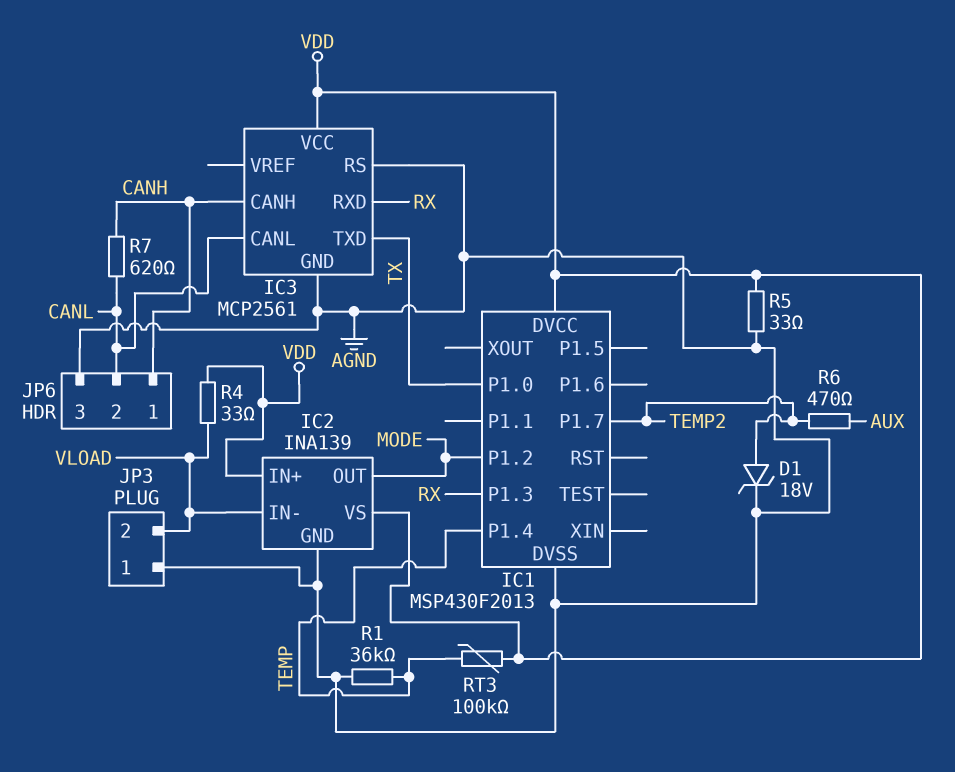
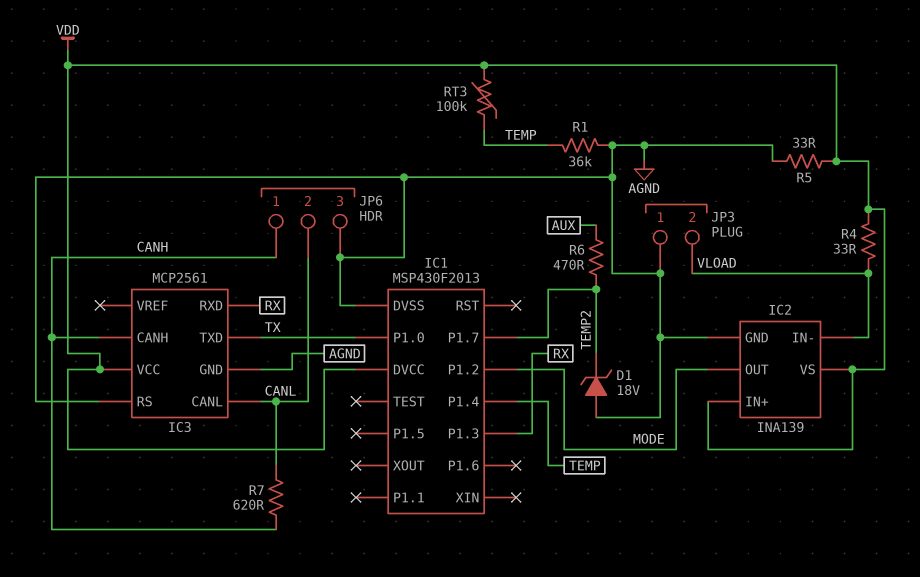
D1: zener 18V (A TEMP2, K AGND) -> zener 18V (A AGND, K TEMP2)

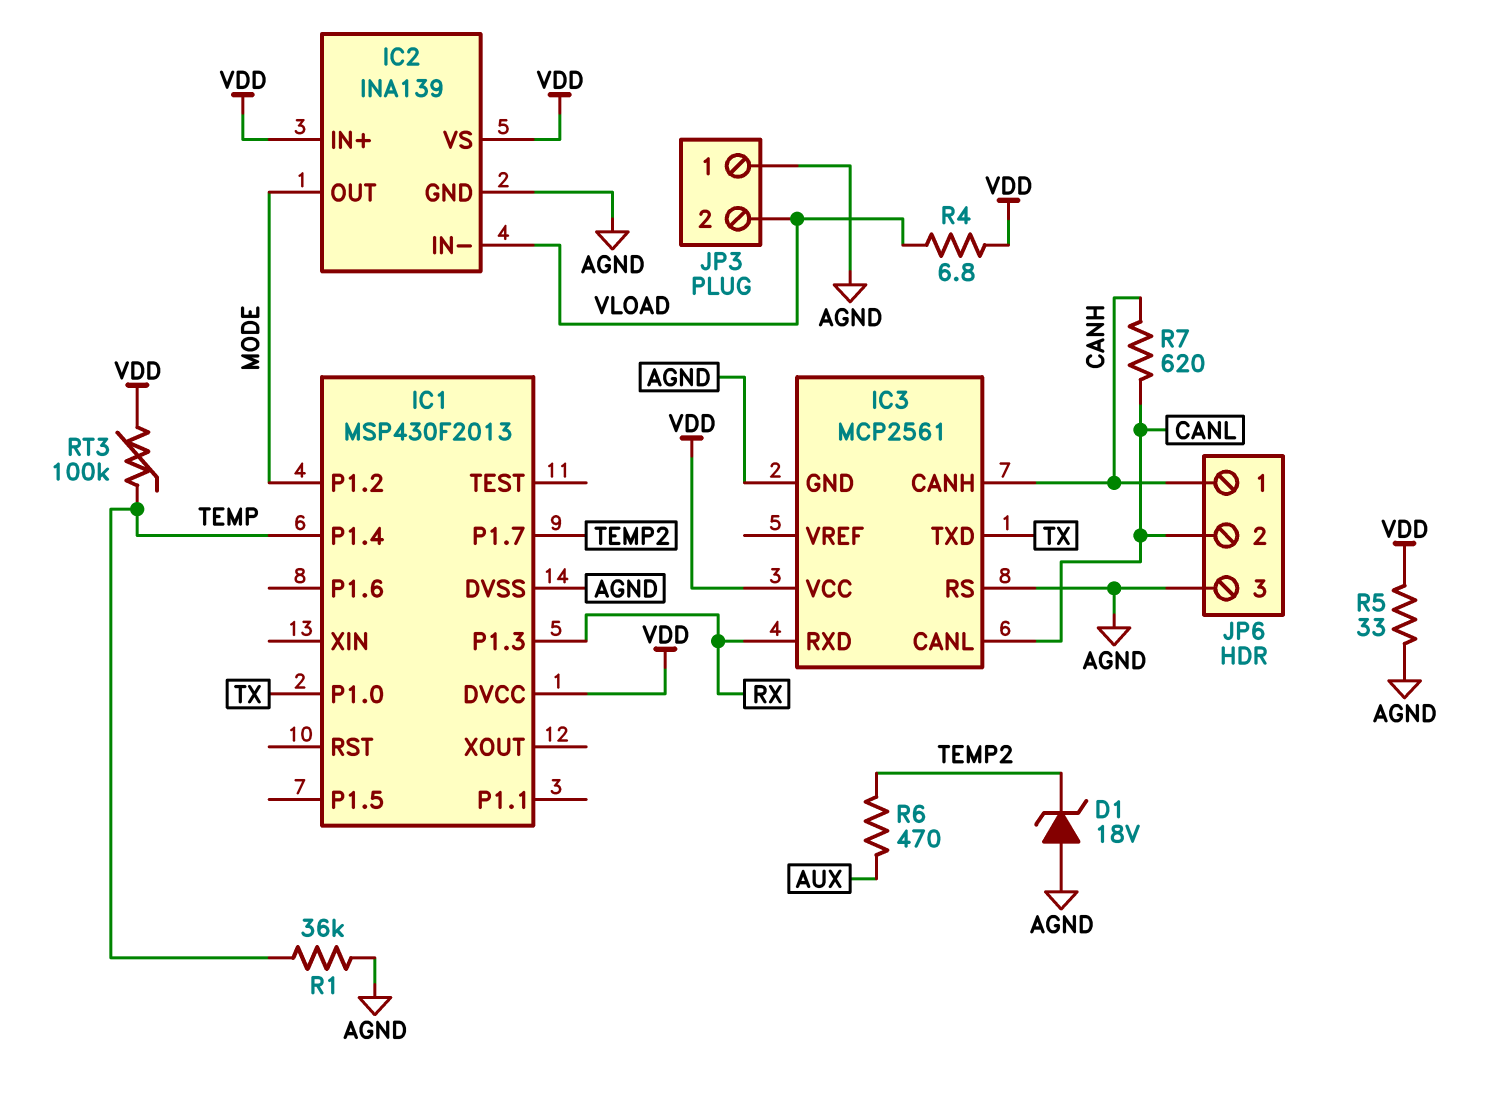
R4: 33 (VDD, VLOAD) -> 6.8 (VDD, VLOAD)

